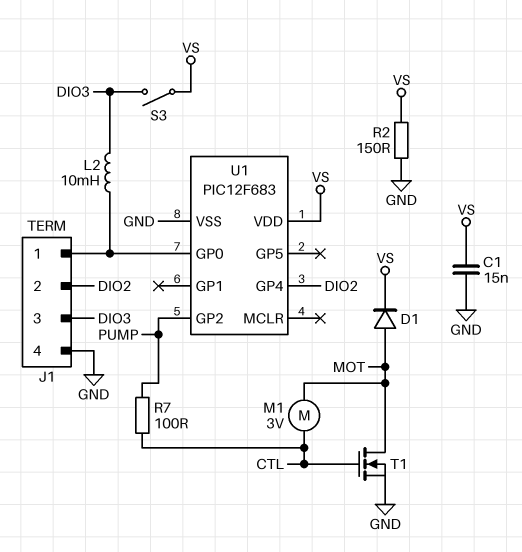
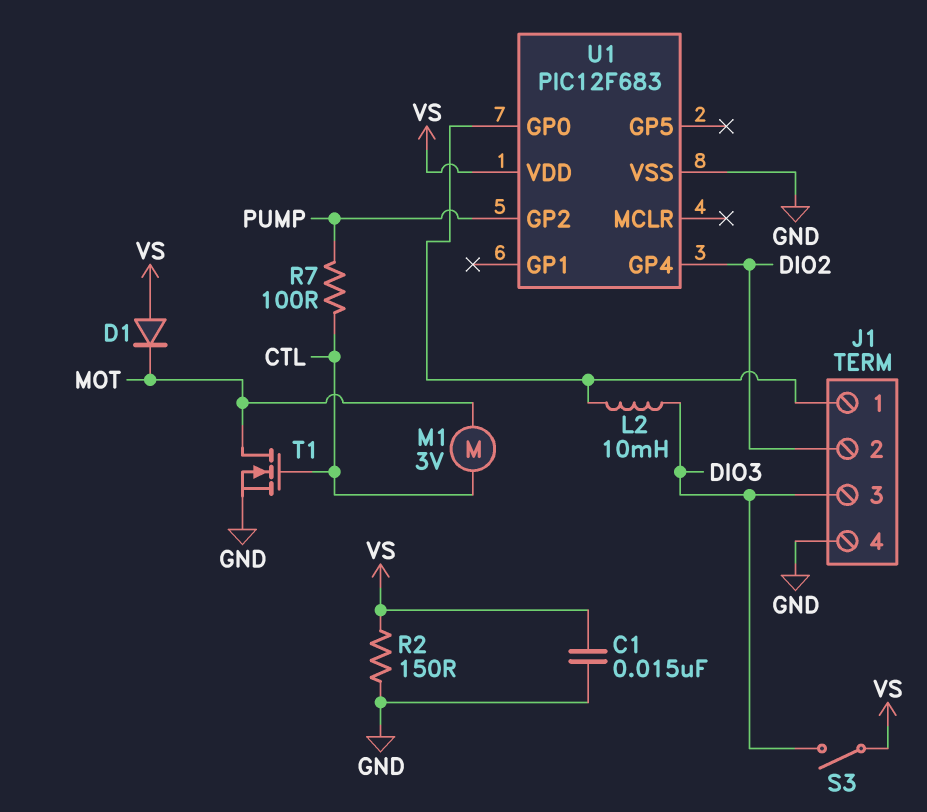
D1: diode (A MOT, K VS) -> diode (A VS, K MOT)

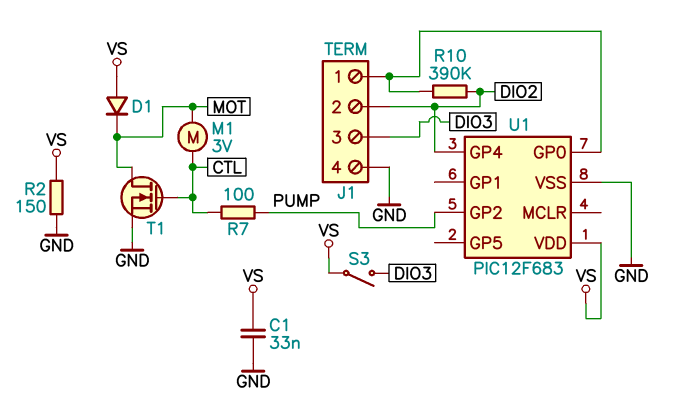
C1: 15nF (GND, VS) -> 33nF (GND, VS)
L2: 10mH (DIO3, J1/1) -> none
R10: none -> 390k (DIO2, J1/1)

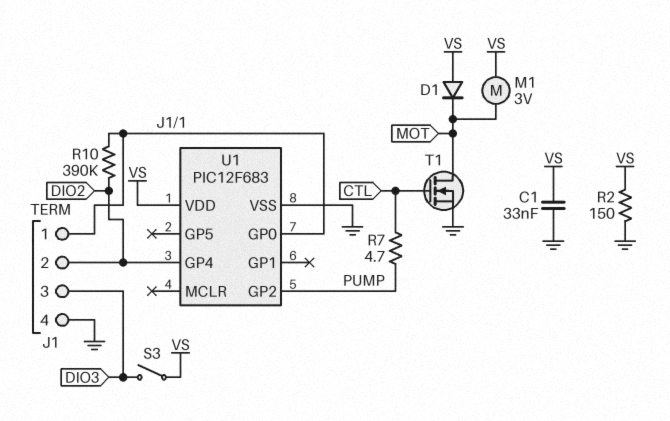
M1: motor 3V (CTL, MOT) -> motor 3V (MOT, VS)
R7: 100 (CTL, PUMP) -> 4.7 (CTL, PUMP)

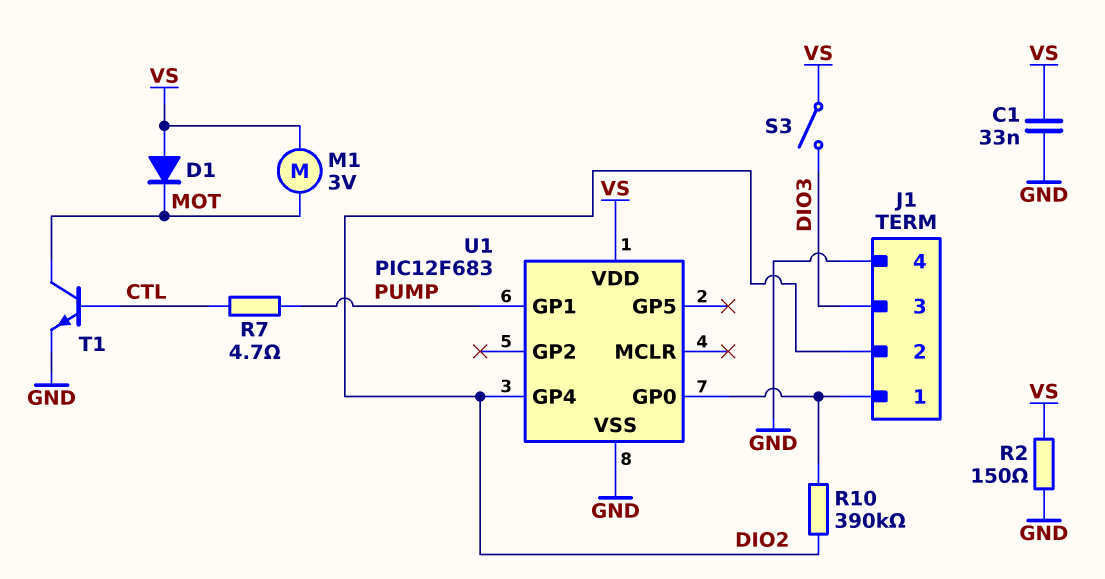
T1: NMOS (G CTL, D MOT, S GND) -> NPN (B CTL, C MOT, E GND)
U1 pin GP1: none -> PUMP
U1 pin GP2: PUMP -> none

